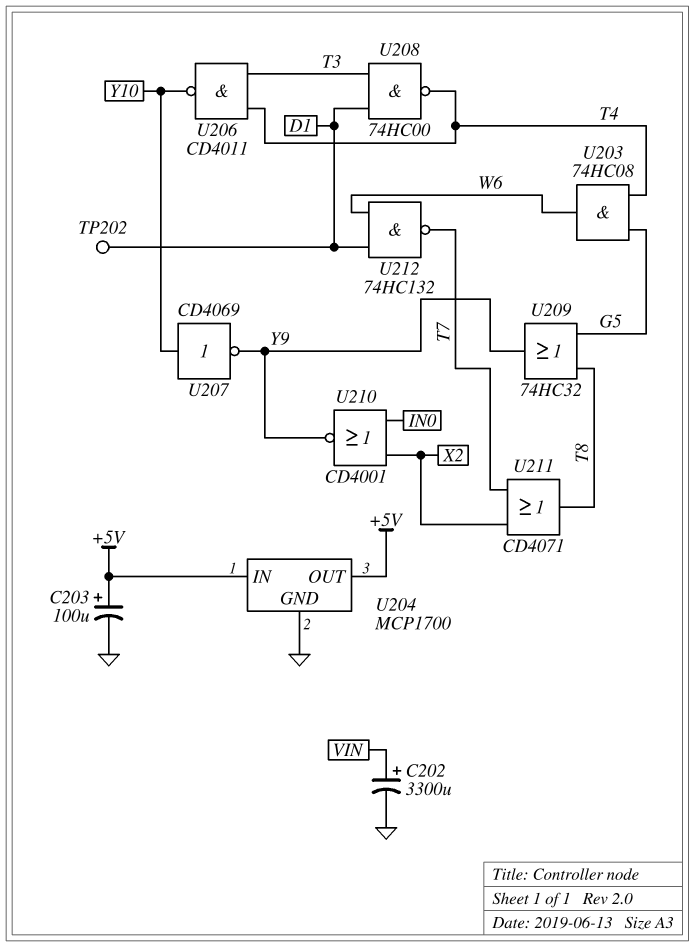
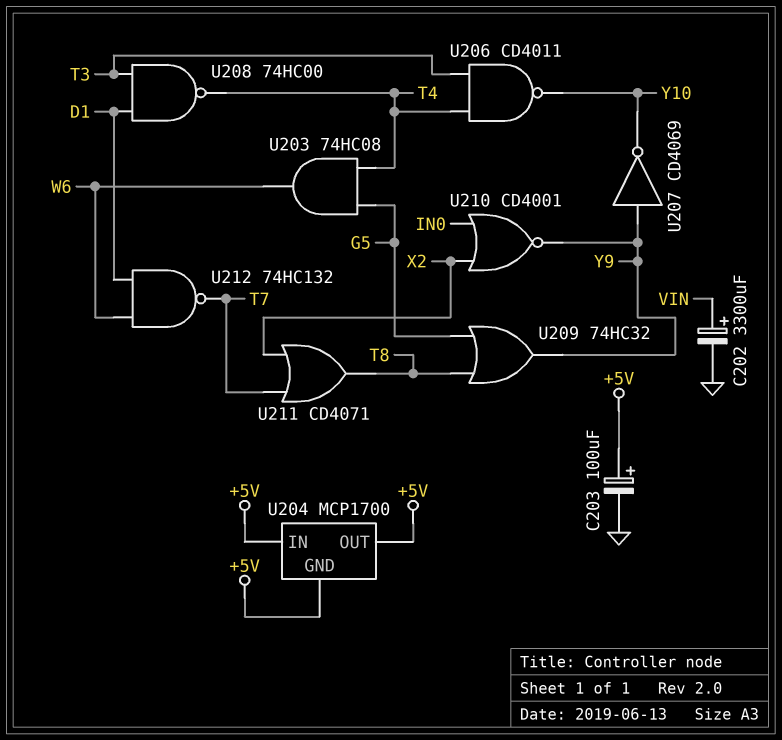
TP202: test point (D1) -> none
U204 pin GND: GND -> +5V
U207: NOT CD4069 (in Y10, out Y9) -> NOT CD4069 (in Y9, out Y10)

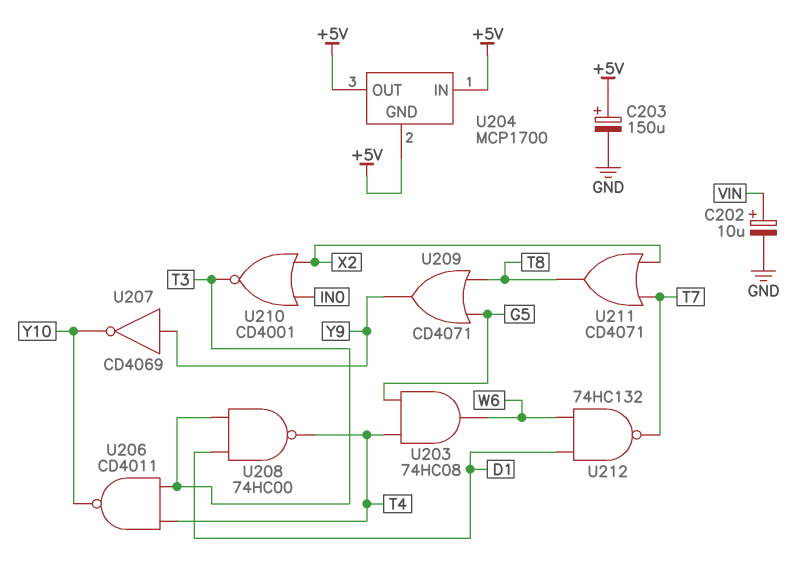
C202: 3300uF (plus VIN, minus GND) -> 10uF (plus VIN, minus GND)
C203: 100uF (plus +5V, minus GND) -> 150uF (plus +5V, minus GND)
U209: OR 74HC32 (in G5, in T8, out Y9) -> OR CD4071 (in G5, in T8, out Y9)
U210: NOR CD4001 (in IN0, in X2, out Y9) -> NOR CD4001 (in IN0, in X2, out T3)

